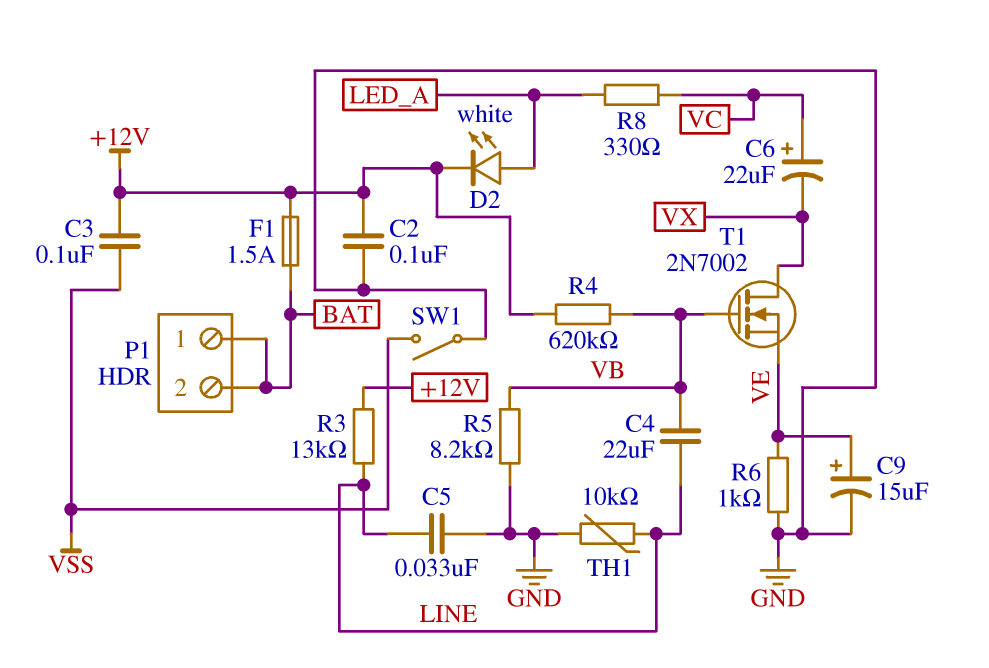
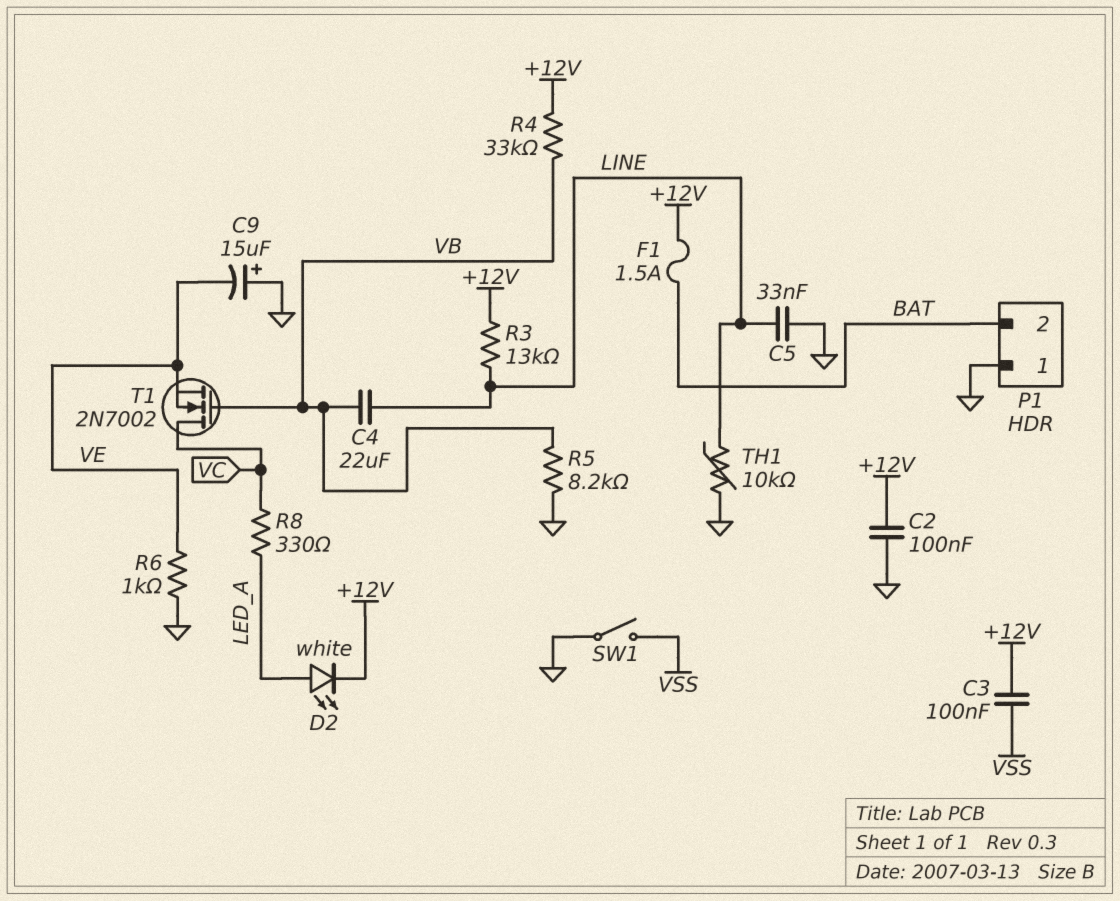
C6: 22uF (plus VC, minus VX) -> none
C9: 15uF (plus VE, minus GND) -> 15uF (plus GND, minus VE)
P1 pin 1: BAT -> GND
R4: 620k (+12V, VB) -> 33k (+12V, VB)
T1: NMOS 2N7002 (G VB, D VX, S VE) -> NMOS 2N7002 (G VB, D VC, S VE)

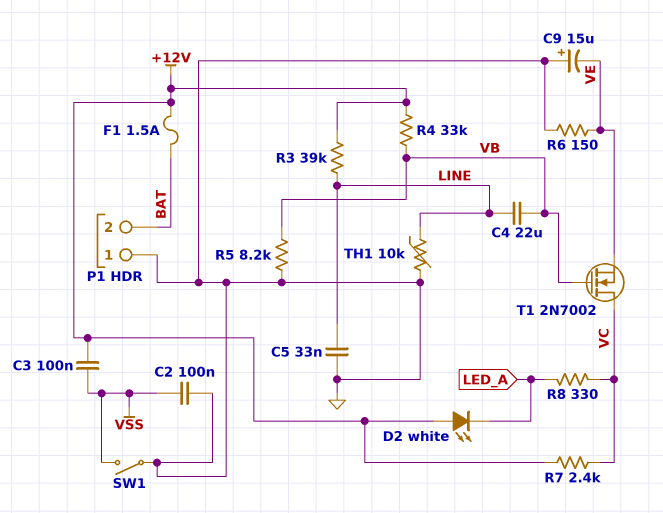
C2: 100nF (+12V, GND) -> 100nF (GND, VSS)
D2: LED white (A LED_A, K +12V) -> LED white (A +12V, K LED_A)
R3: 13k (+12V, LINE) -> 39k (+12V, LINE)
R6: 1k (GND, VE) -> 150 (GND, VE)
R7: none -> 2.4k (+12V, VC)

